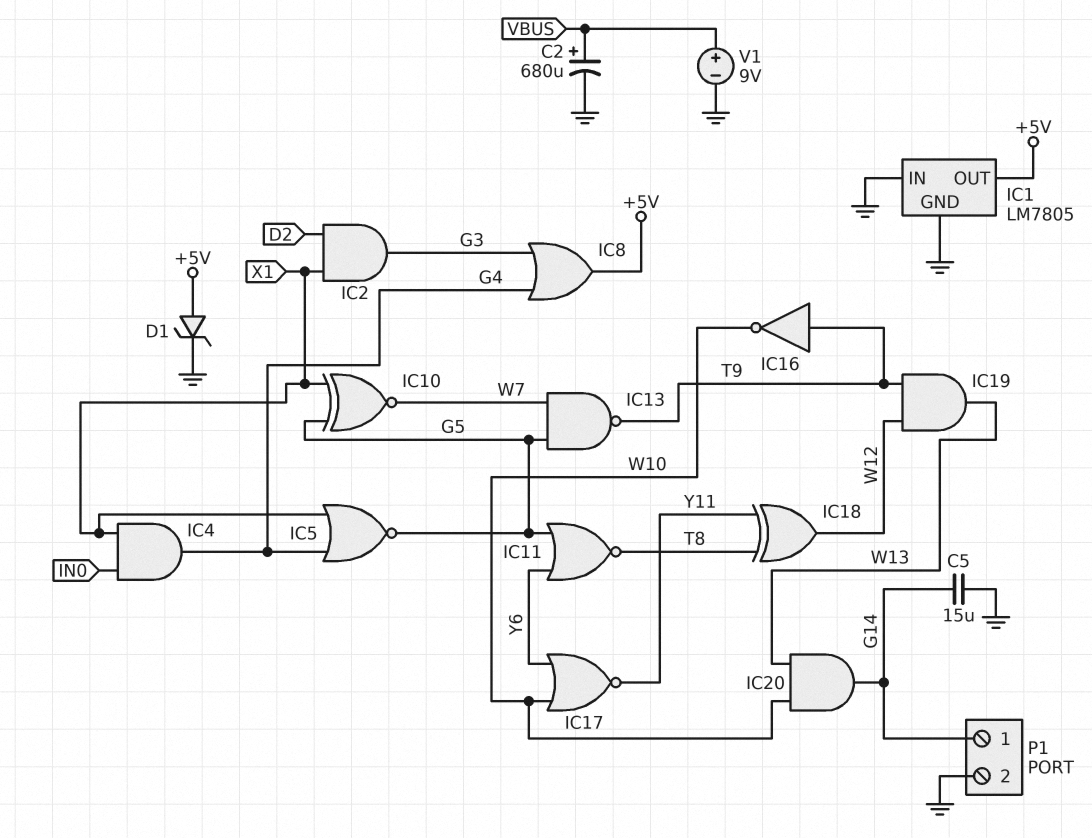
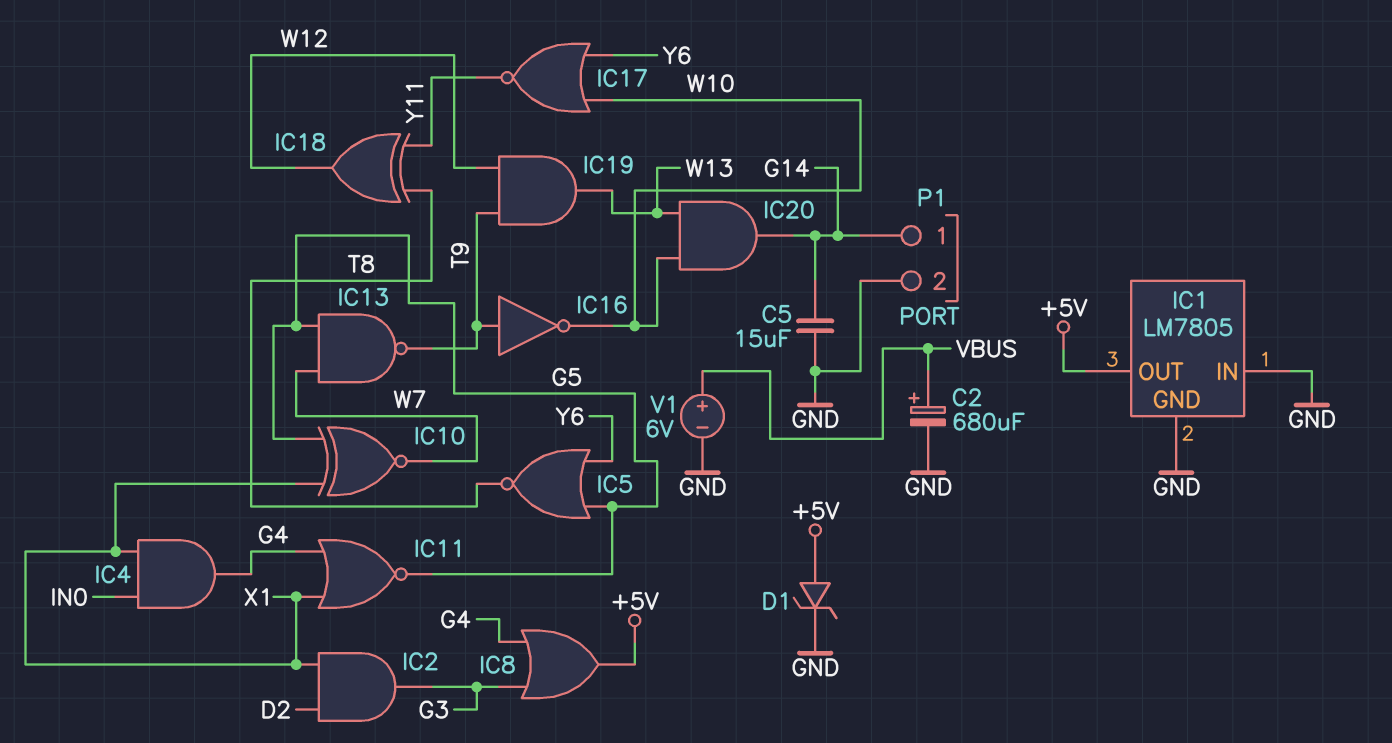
IC5: NOR (in G4, in X1, out G5) -> NOR (in G5, in Y6, out T8)
IC11: NOR (in G5, in Y6, out T8) -> NOR (in G4, in X1, out G5)
V1: 9V (plus VBUS, minus GND) -> 6V (plus VBUS, minus GND)

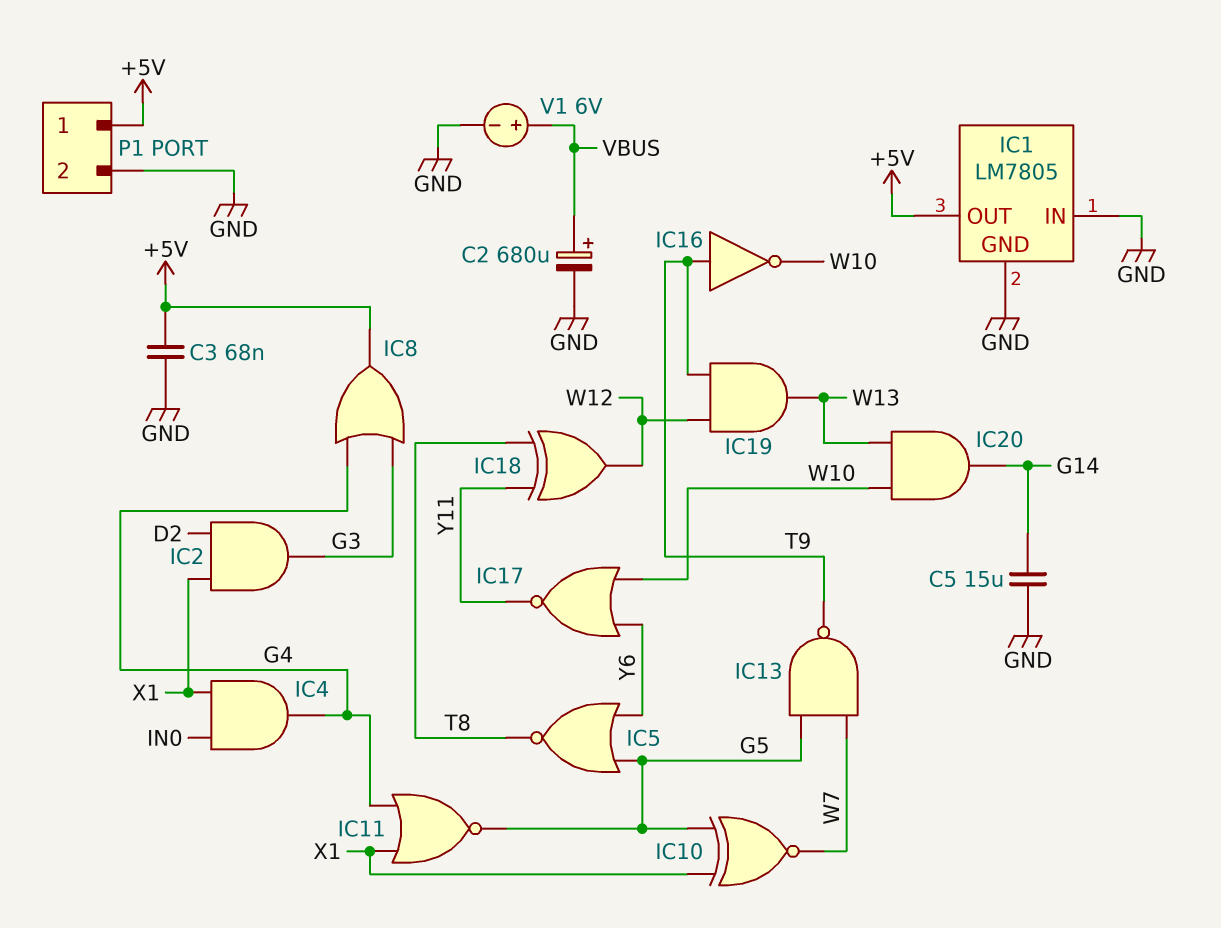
C3: none -> 68nF (+5V, GND)
D1: zener (A +5V, K GND) -> none
P1 pin 1: G14 -> +5V

